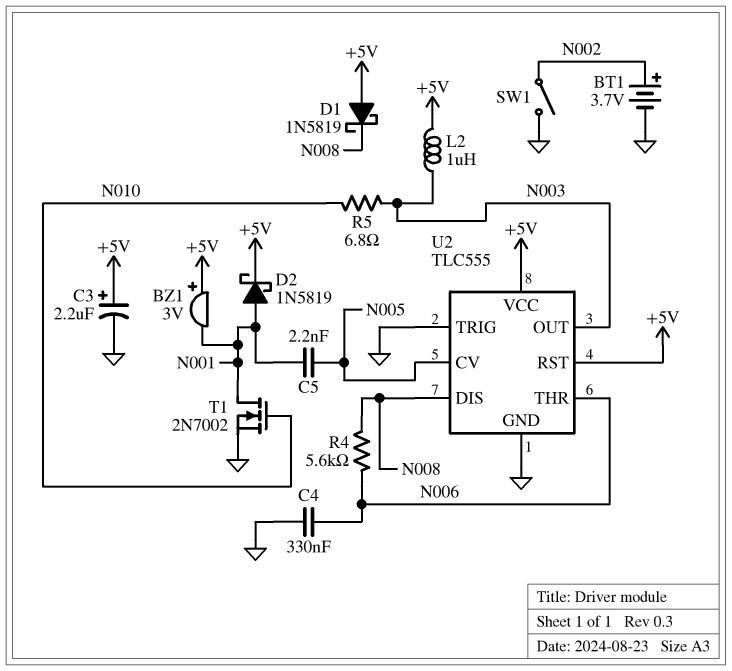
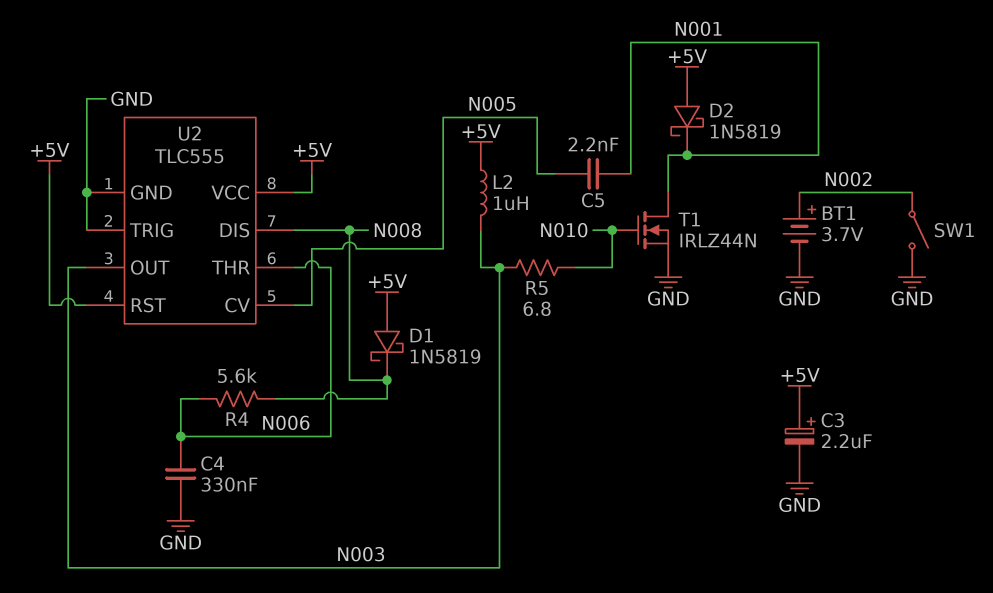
BZ1: buzzer 3V (plus +5V, minus N001) -> none
D2: schottky 1N5819 (A N001, K +5V) -> schottky 1N5819 (A +5V, K N001)
T1: NMOS 2N7002 (G N010, D N001, S GND) -> NMOS IRLZ44N (G N010, D N001, S GND)

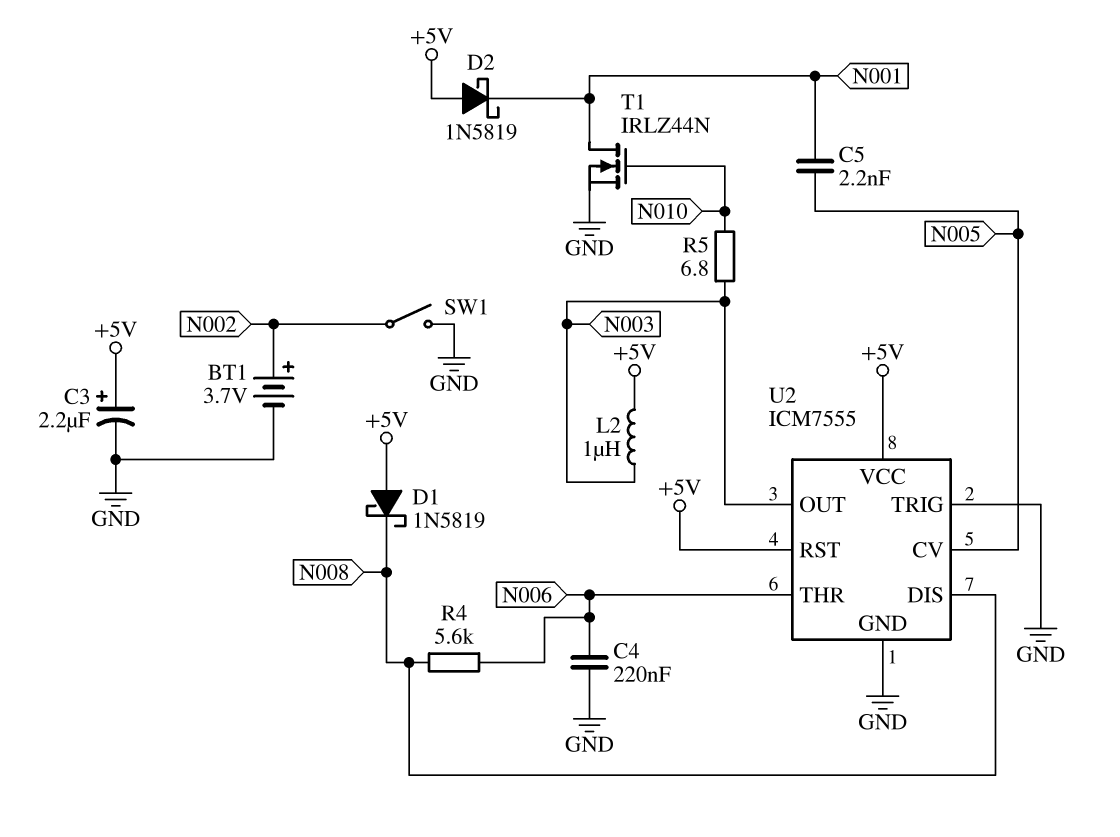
C4: 330nF (GND, N006) -> 220nF (GND, N006)
U2: TLC555 -> ICM7555

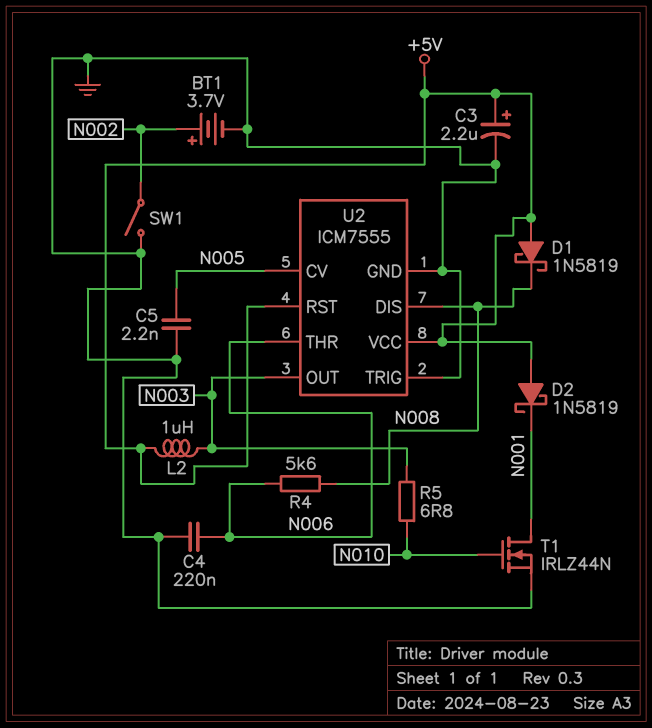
C5: 2.2nF (N001, N005) -> 2.2nF (GND, N005)

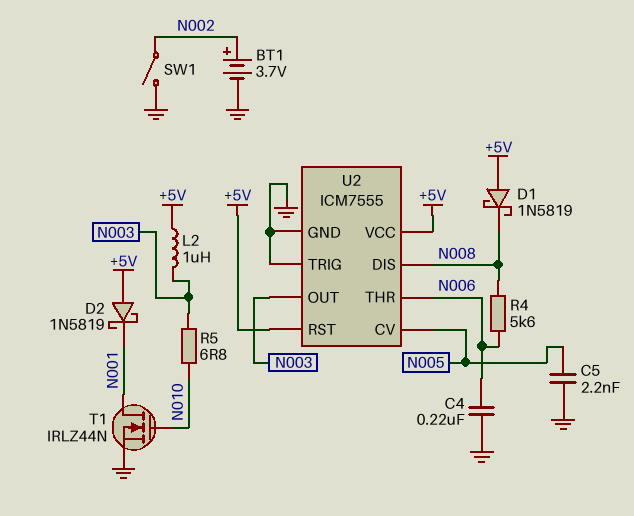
C3: 2.2uF (plus +5V, minus GND) -> none

